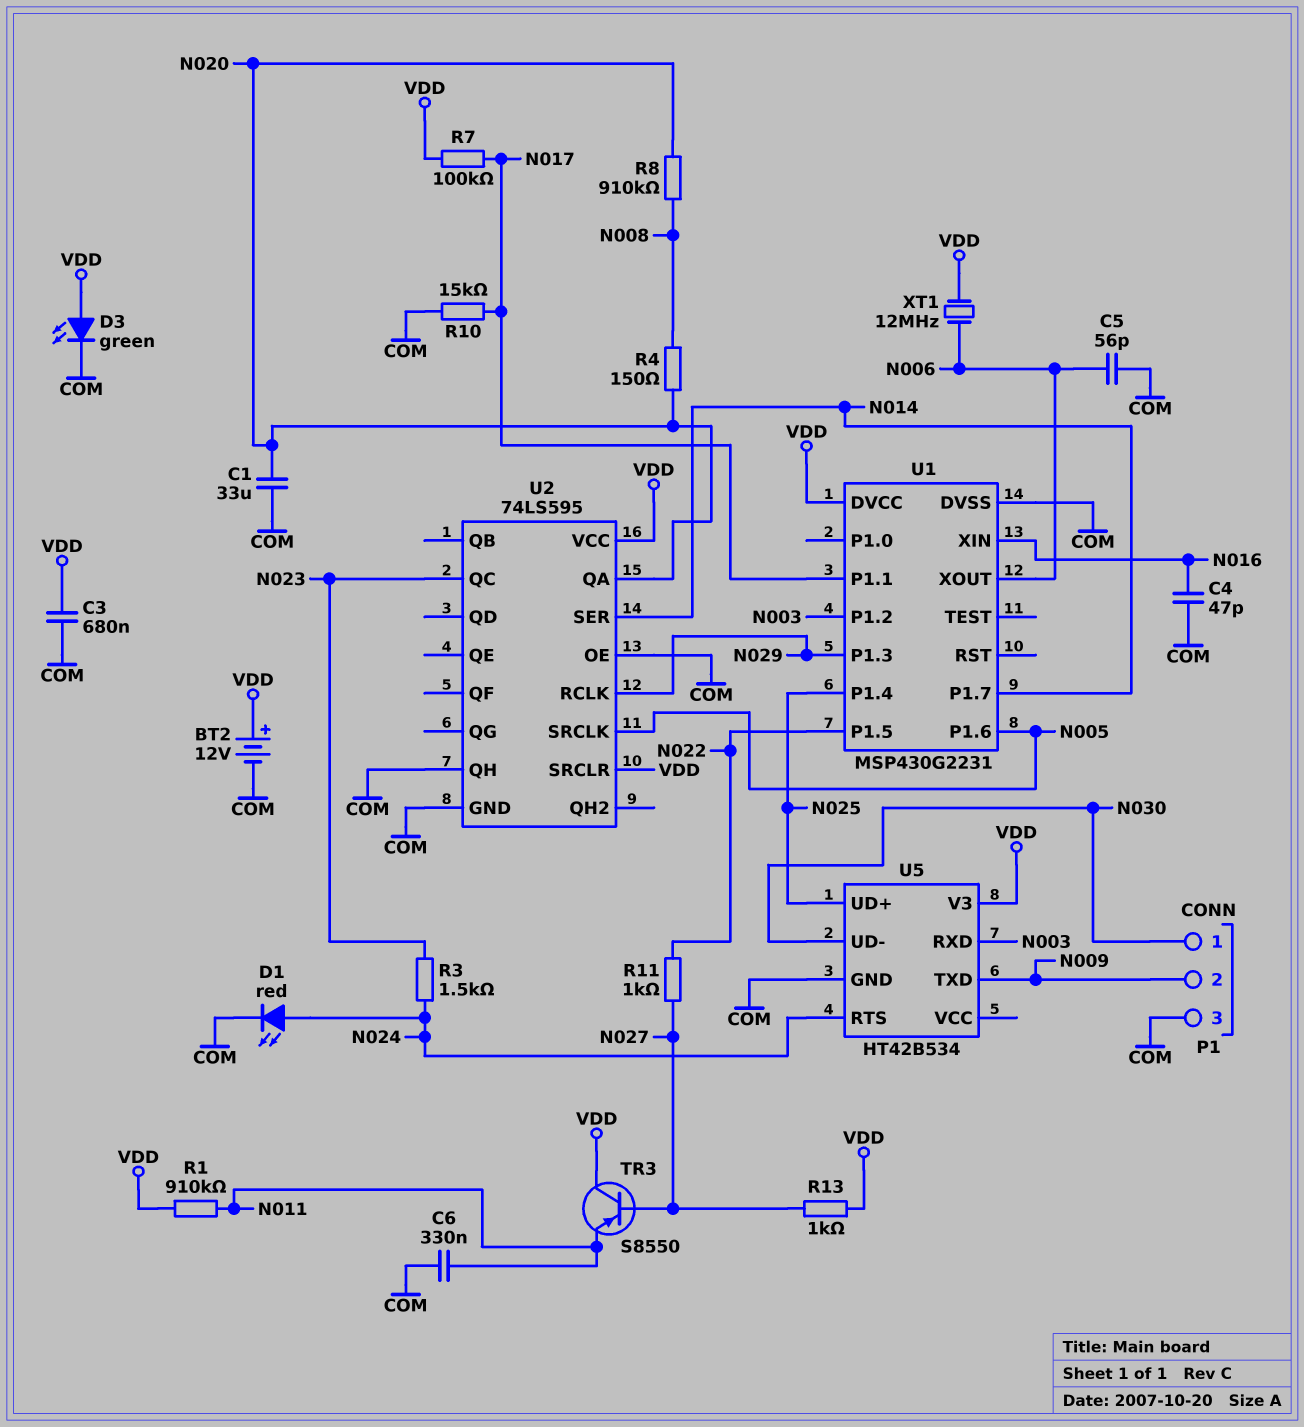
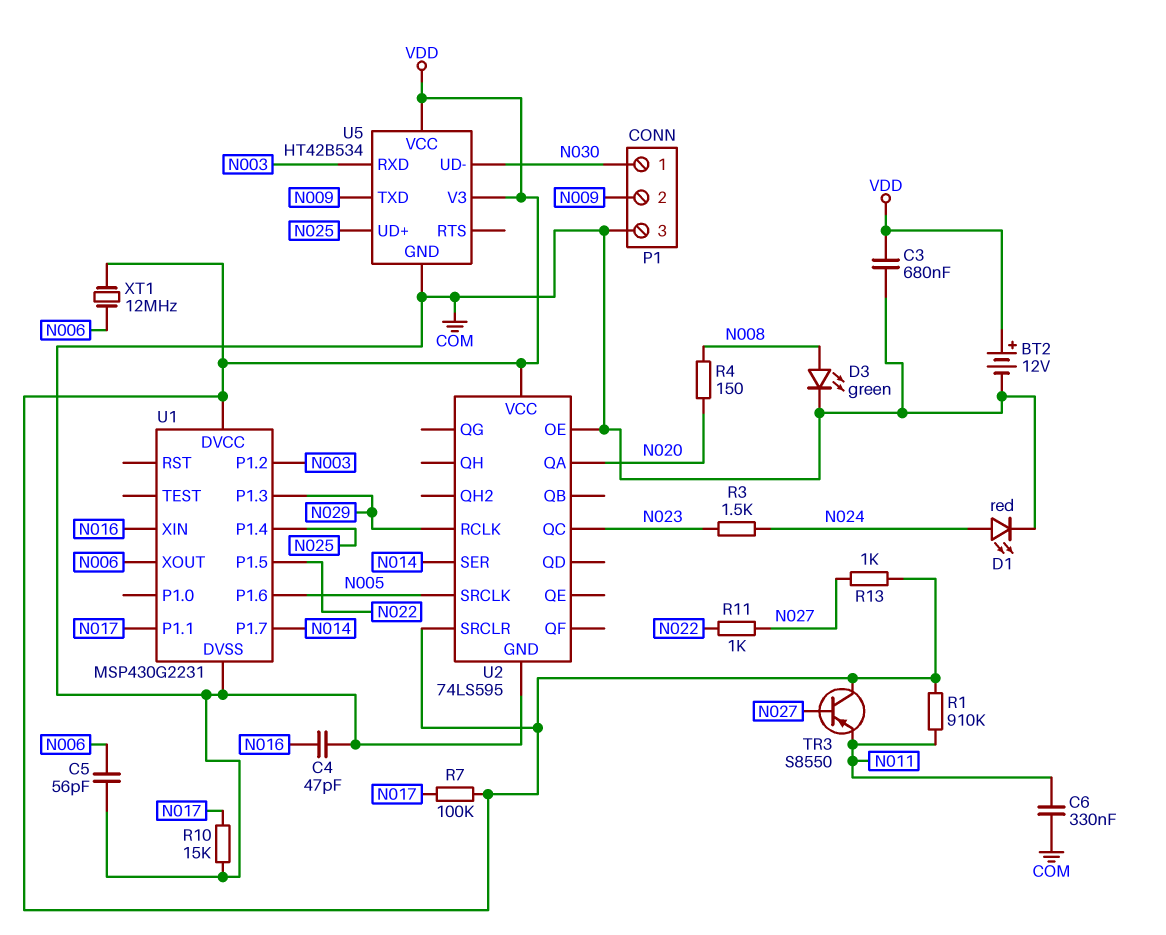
C1: 33uF (COM, N020) -> none
D3: LED green (A VDD, K COM) -> LED green (A N008, K COM)
R8: 910k (N008, N020) -> none
U2 pin QH: COM -> none
U5 pin RTS: N024 -> none
U5 pin VCC: none -> VDD

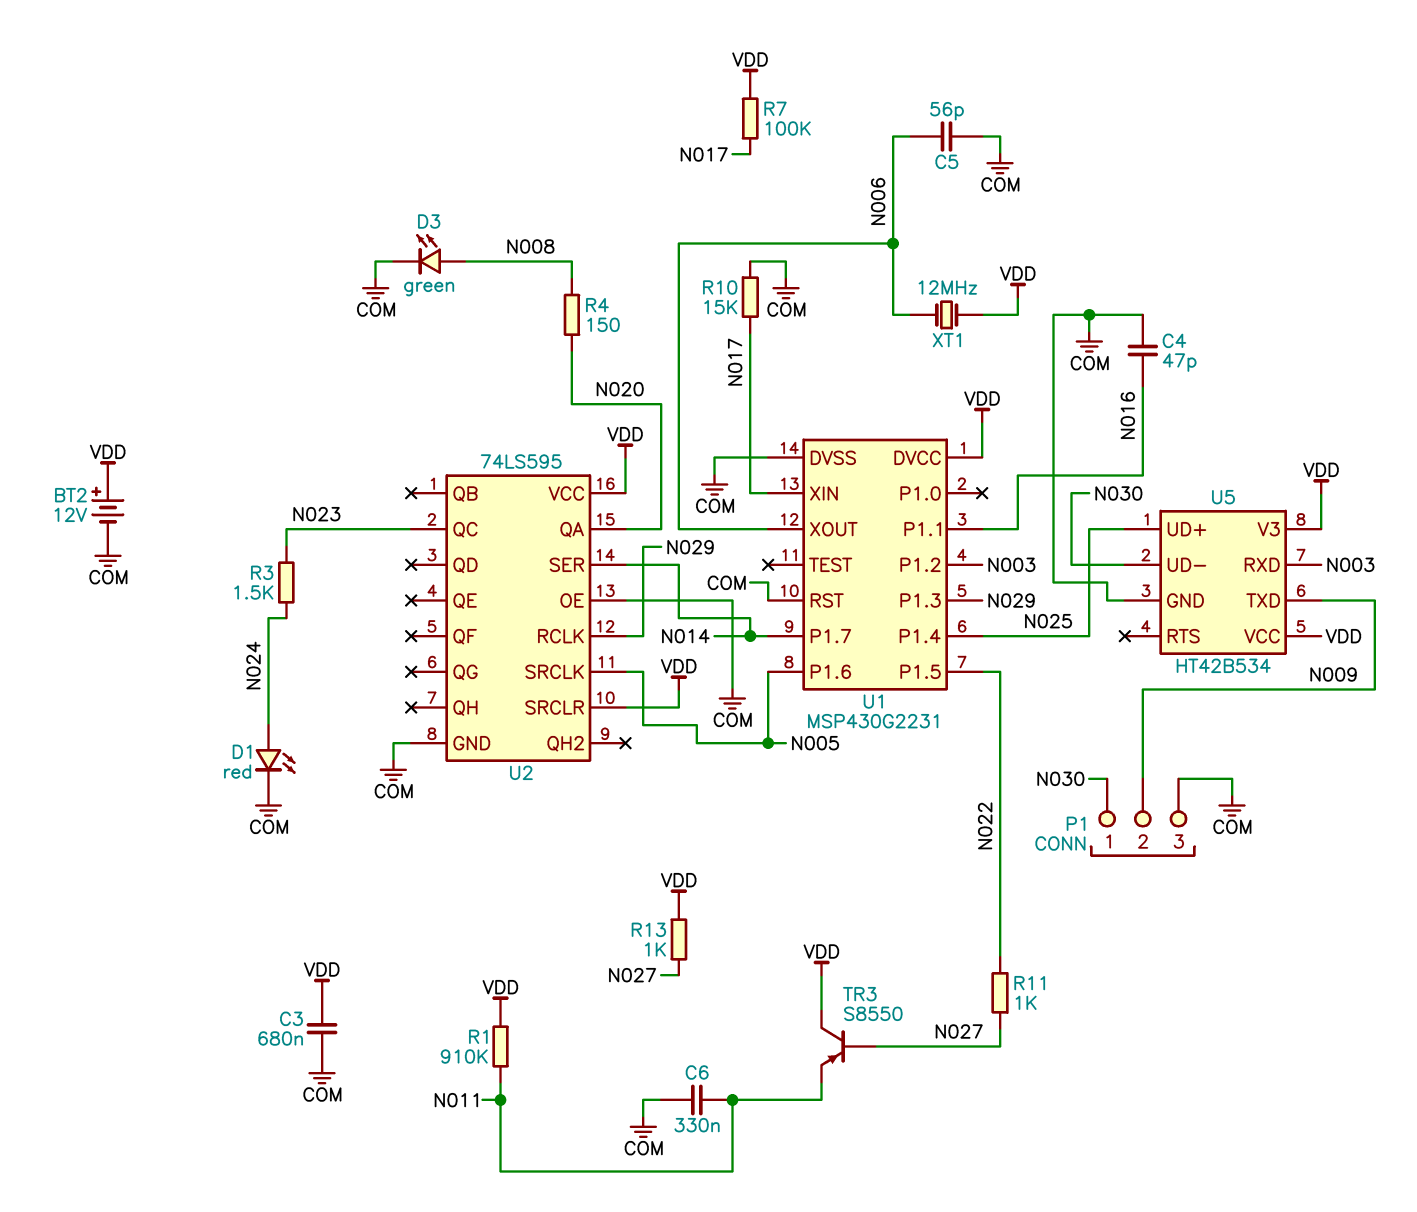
U1 pin P1.1: N017 -> N016
U1 pin RST: none -> COM
U1 pin XIN: N016 -> N017

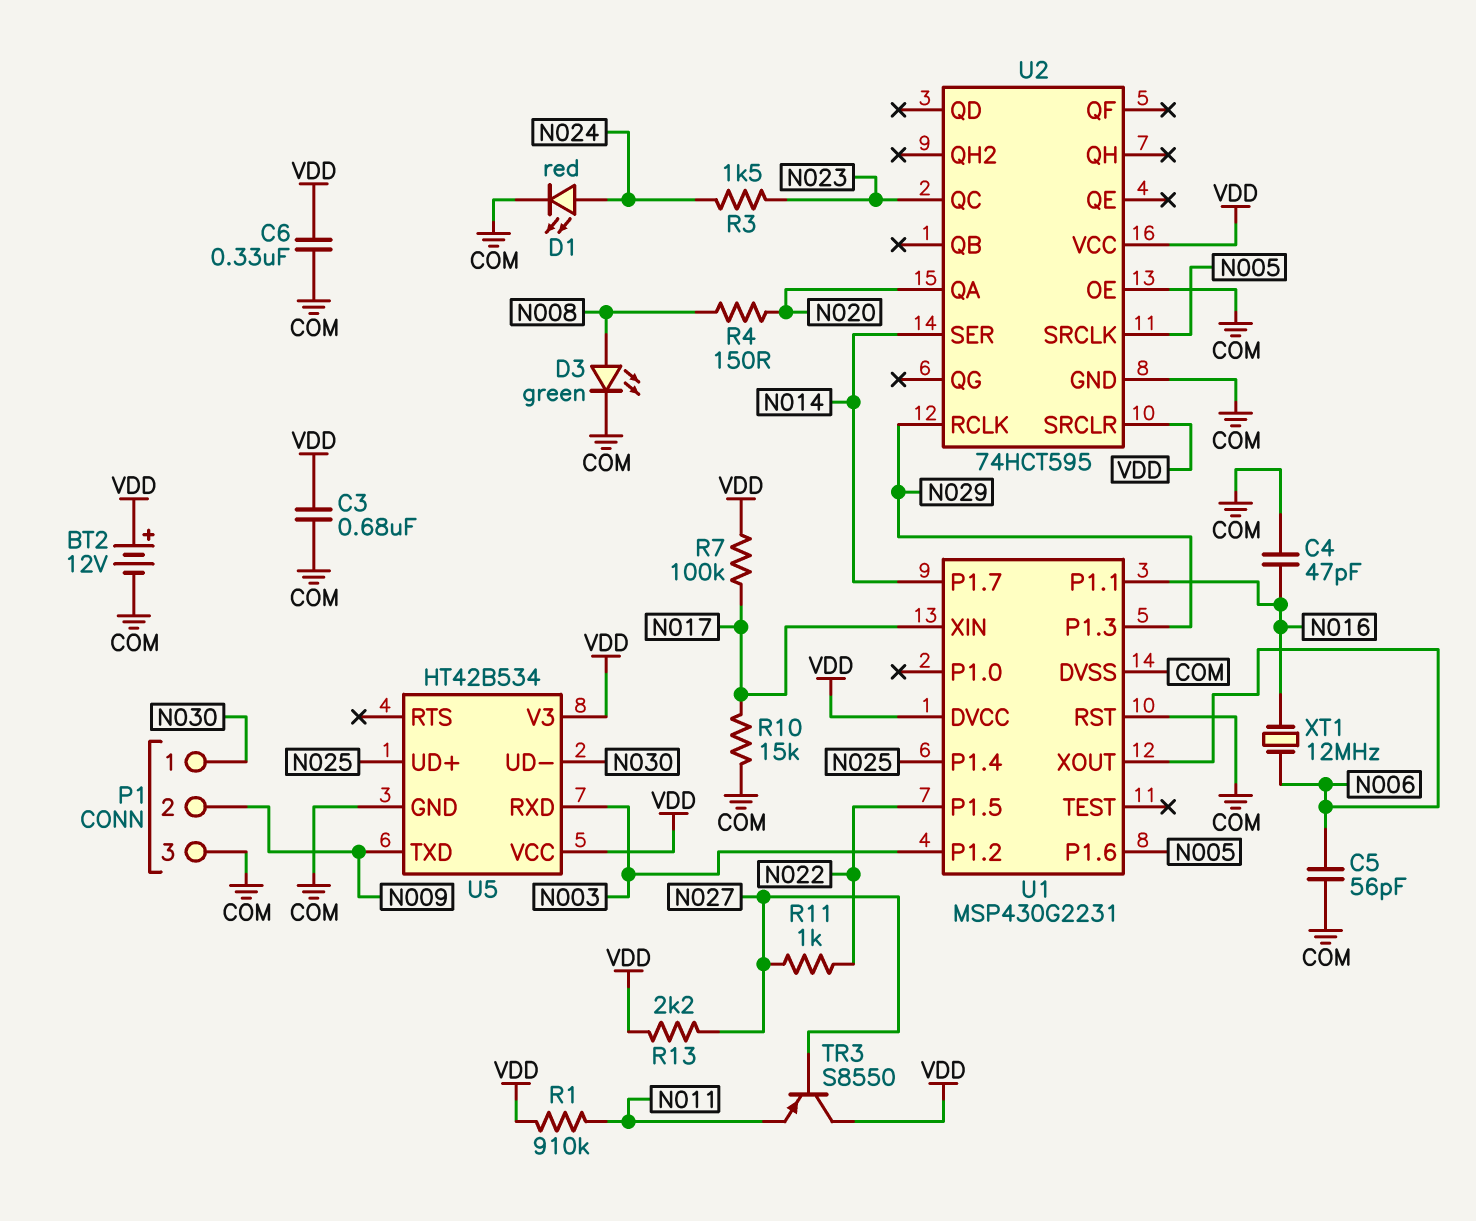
C6: 330nF (COM, N011) -> 330nF (COM, VDD)
R13: 1k (N027, VDD) -> 2.2k (N027, VDD)
U2: 74LS595 -> 74HCT595
XT1: 12MHz (N006, VDD) -> 12MHz (N006, N016)

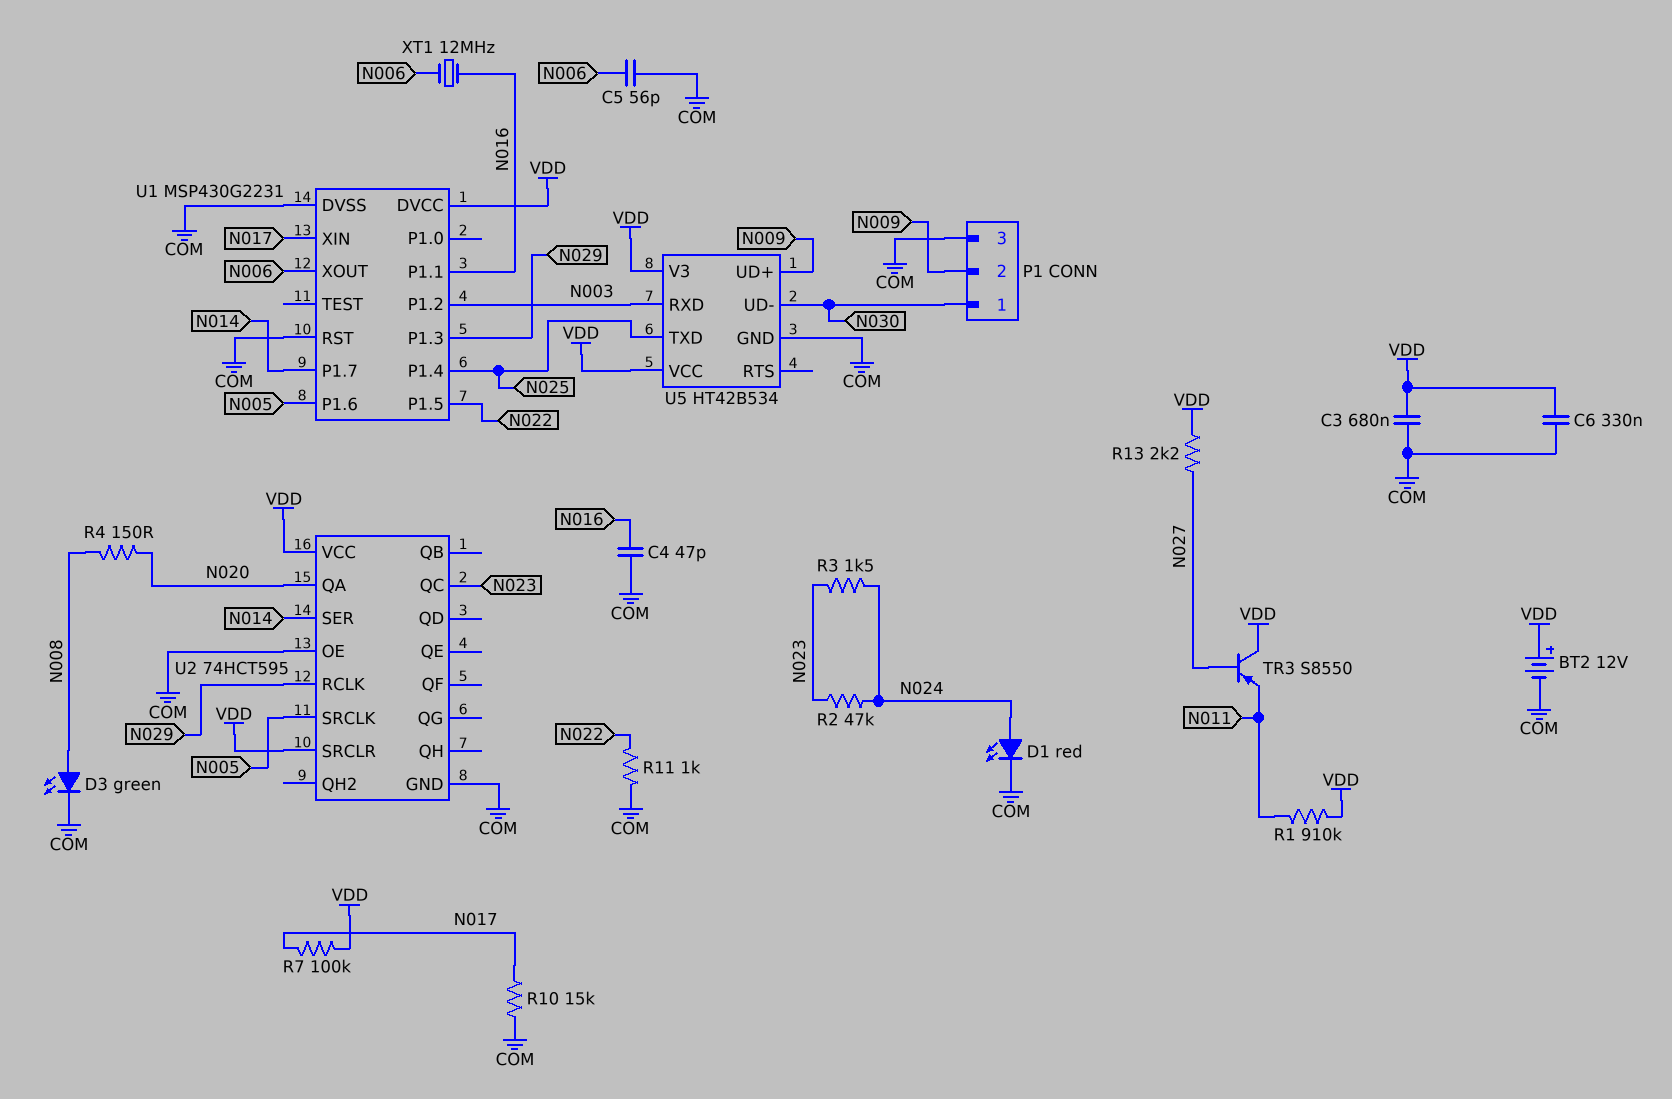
R2: none -> 47k (N023, N024)
R11: 1k (N022, N027) -> 1k (COM, N022)
U5 pin TXD: N009 -> N025
U5 pin UD+: N025 -> N009

